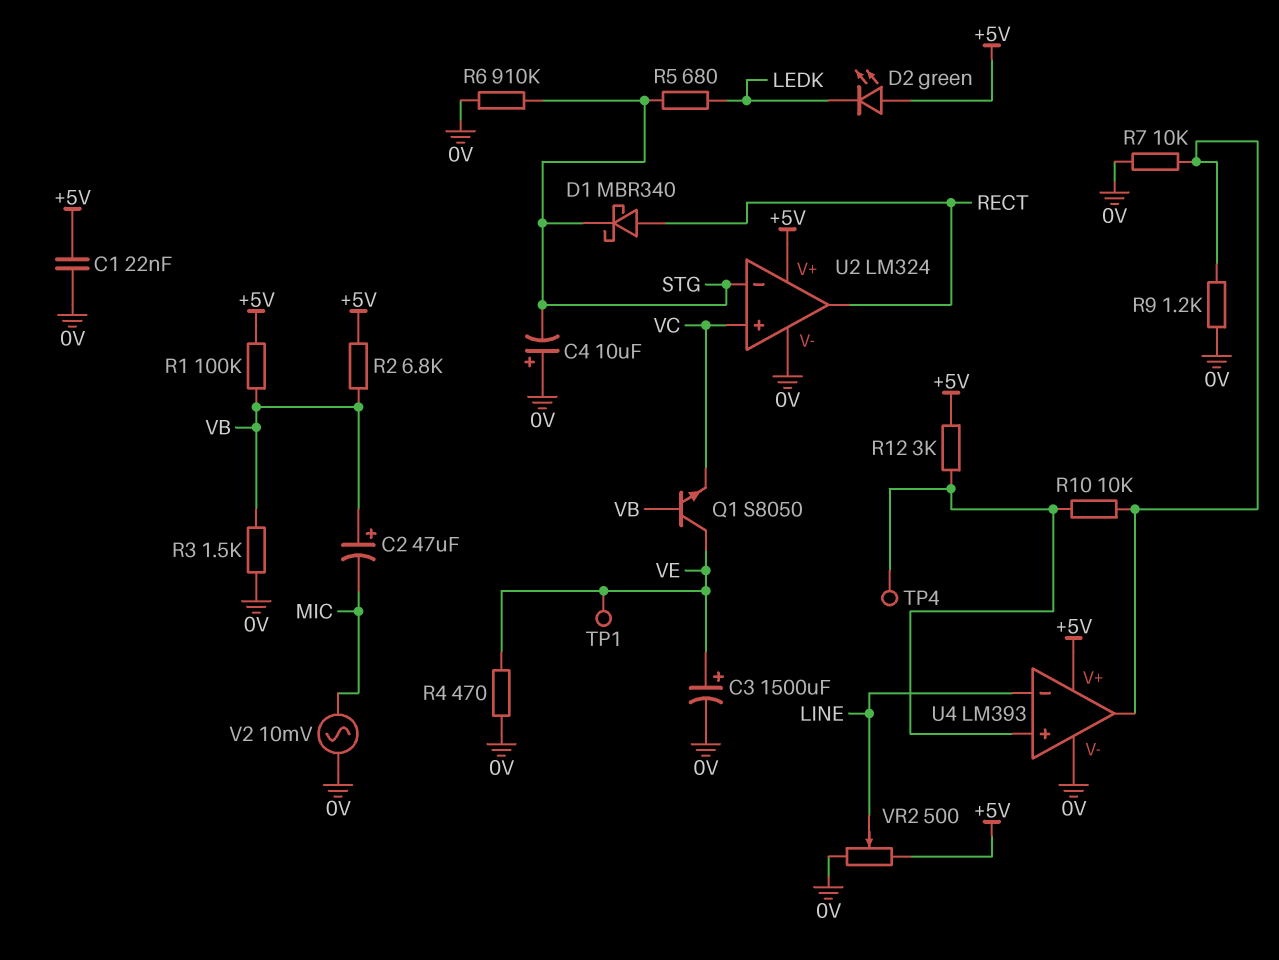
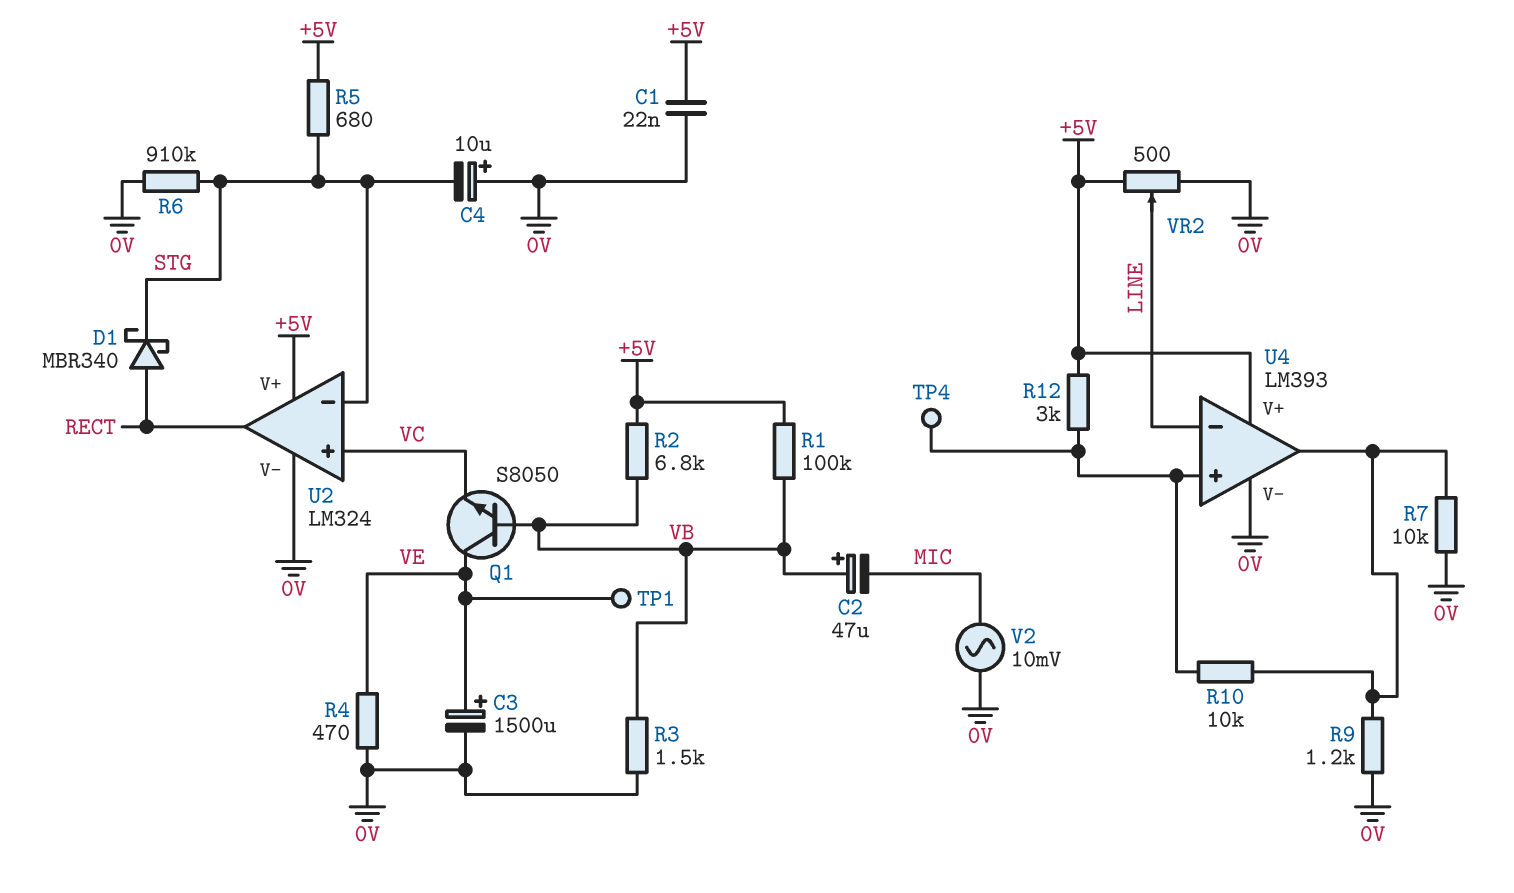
D2: LED green (A +5V, K LEDK) -> none
R5: 680 (LEDK, STG) -> 680 (+5V, STG)

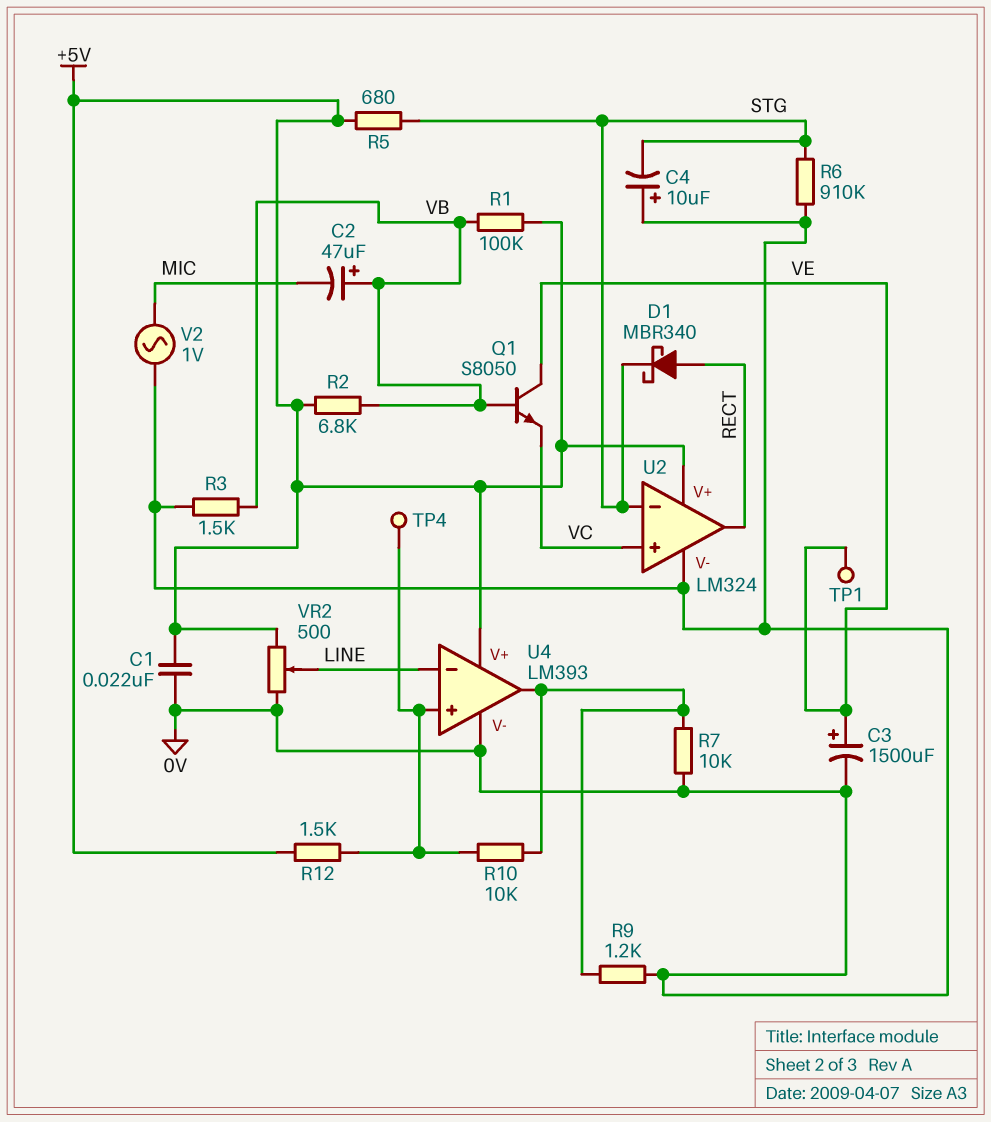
R4: 470 (0V, VE) -> none
R12: 3k (+5V, U4/in+) -> 1.5k (+5V, U4/in+)
V2: AC 10mV (0V, MIC) -> AC 1V (0V, MIC)

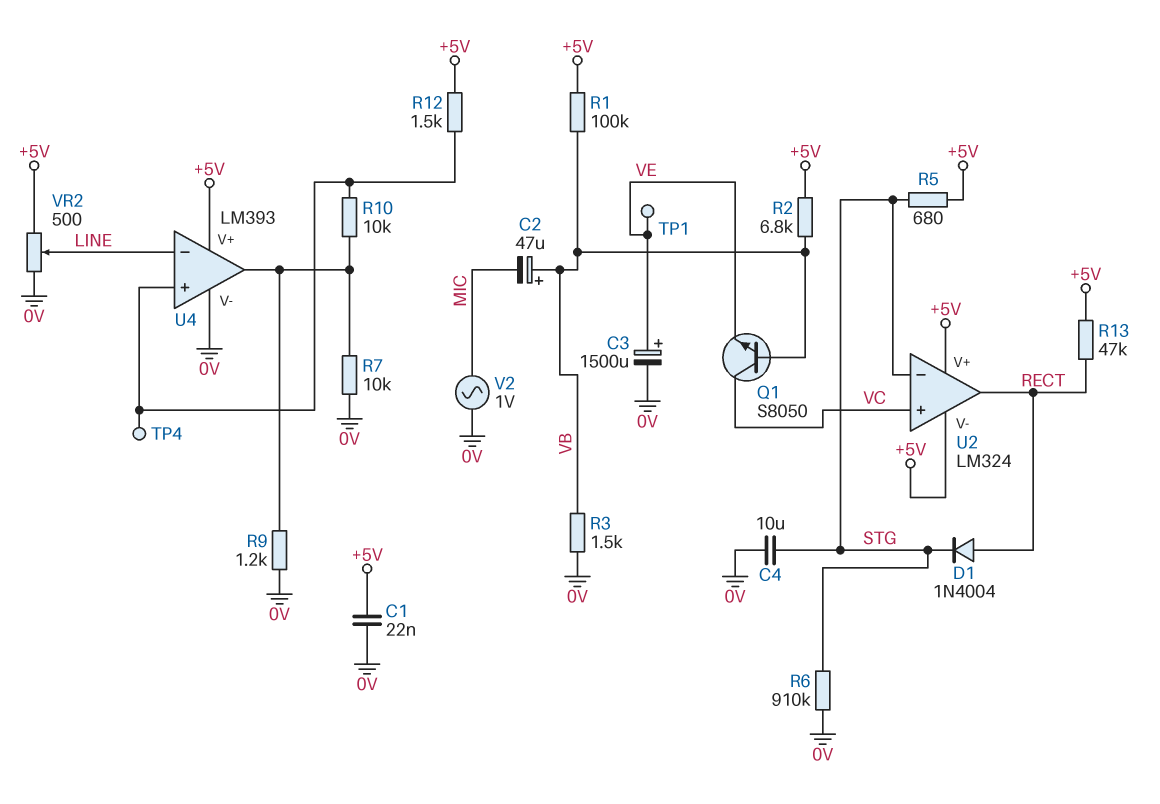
C4: 10uF (plus 0V, minus STG) -> 10uF (0V, STG)
D1: schottky MBR340 (A RECT, K STG) -> diode 1N4004 (A RECT, K STG)
Q1: NPN S8050 (B VB, C VE, E VC) -> NPN S8050 (B VB, C VC, E VE)
R13: none -> 47k (+5V, RECT)
U2 pin V-: 0V -> +5V

